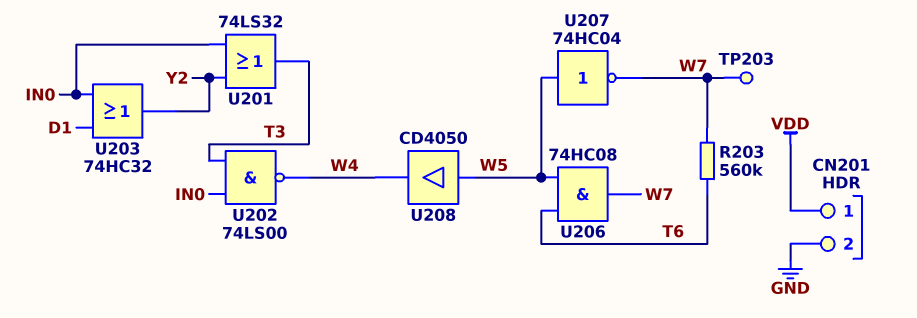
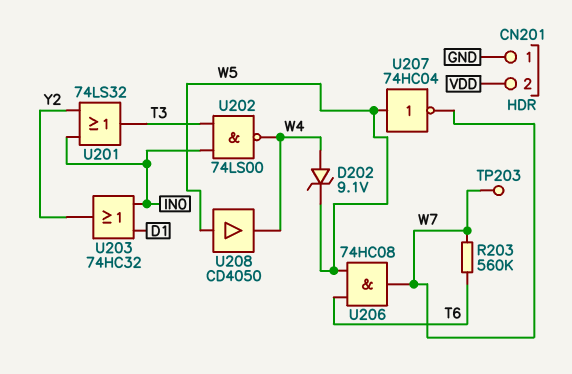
CN201 pin 1: VDD -> GND
CN201 pin 2: GND -> VDD
D202: none -> zener 9.1V (A W4, K W5)

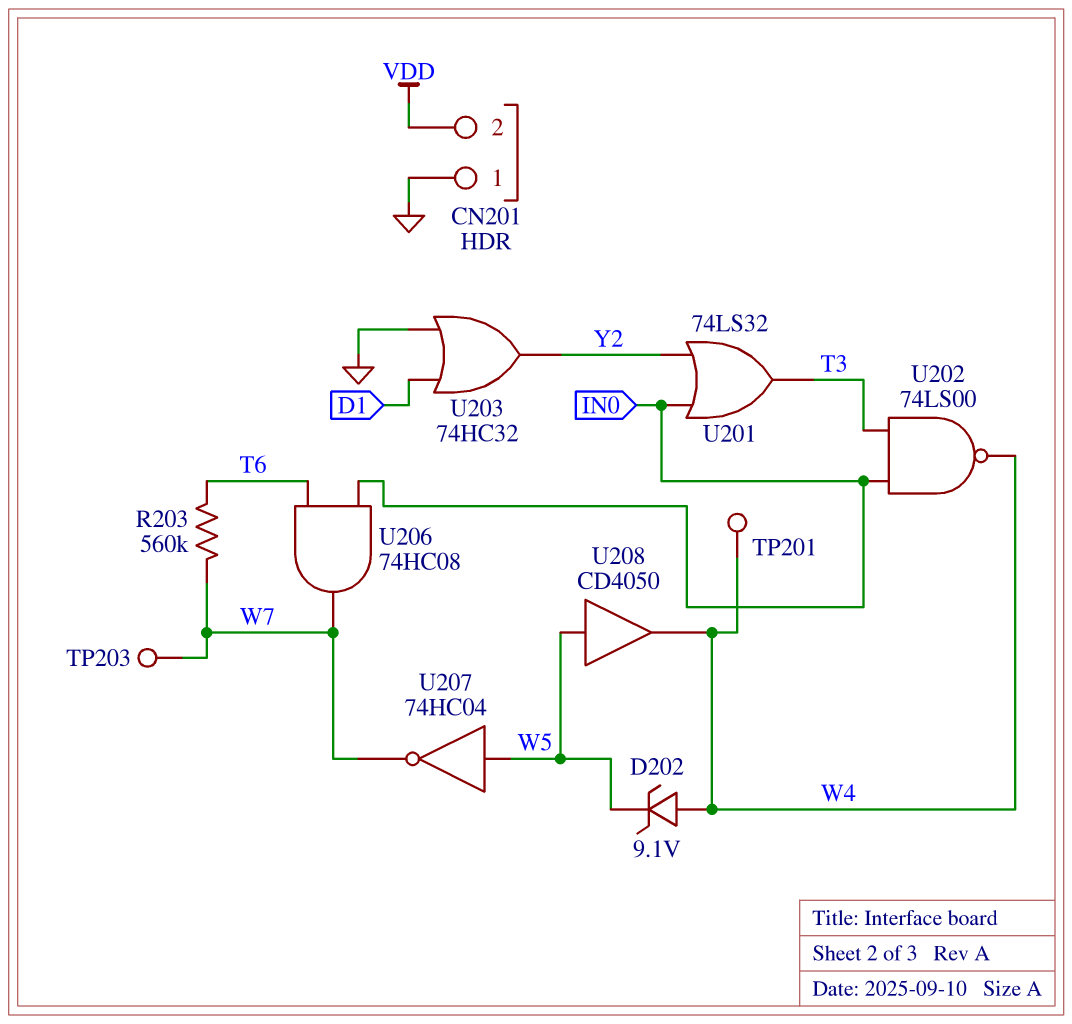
TP201: none -> test point (W4)
U203: OR 74HC32 (in D1, in IN0, out Y2) -> OR 74HC32 (in D1, in GND, out Y2)
U206: AND 74HC08 (in T6, in W5, out W7) -> AND 74HC08 (in IN0, in T6, out W7)

